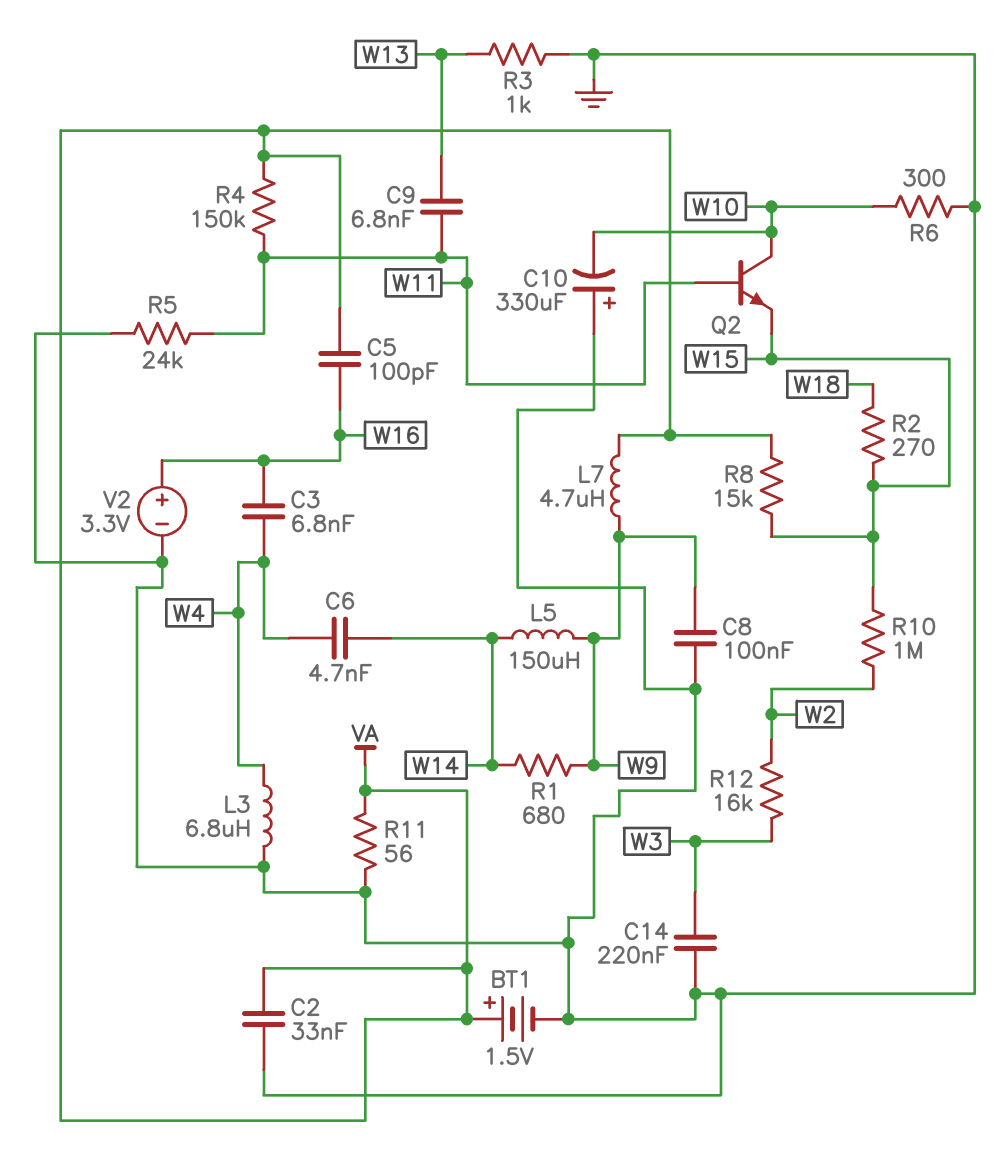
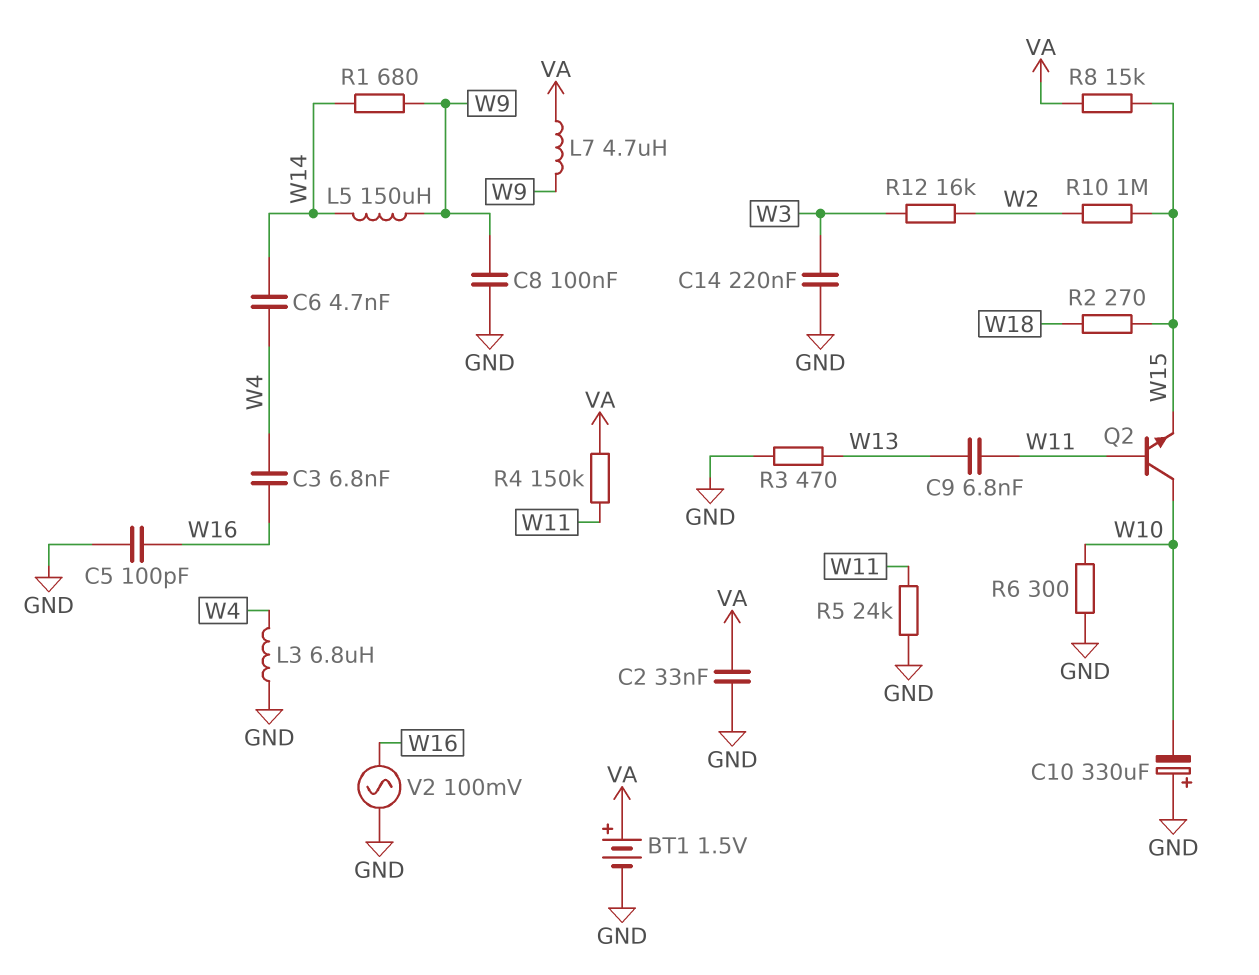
C5: 100pF (VA, W16) -> 100pF (GND, W16)
R3: 1k (GND, W13) -> 470 (GND, W13)
R11: 56 (GND, VA) -> none
V2: 3.3V (plus W16, minus GND) -> AC 100mV (GND, W16)

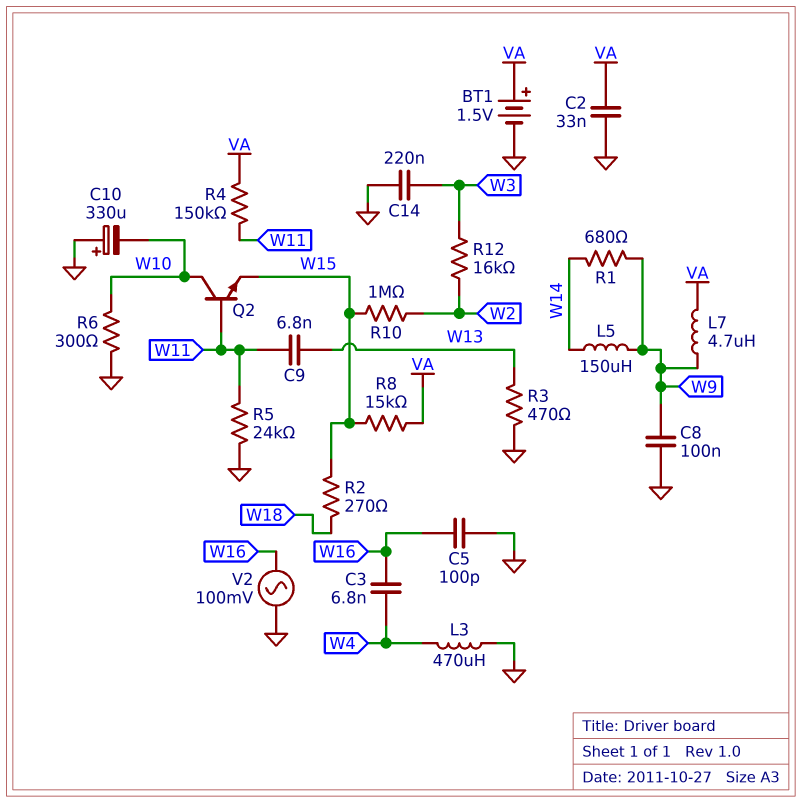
C6: 4.7nF (W4, W14) -> none
L3: 6.8uH (GND, W4) -> 470uH (GND, W4)

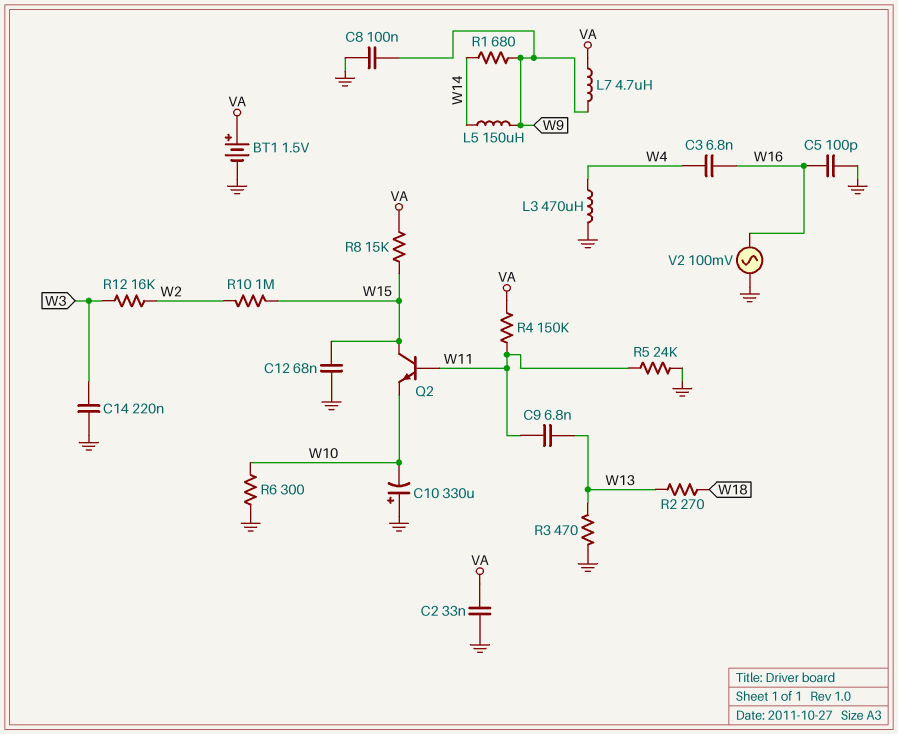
C12: none -> 68nF (GND, W15)
Q2: NPN (B W11, C W10, E W15) -> NPN (B W11, C W15, E W10)
R2: 270 (W15, W18) -> 270 (W13, W18)

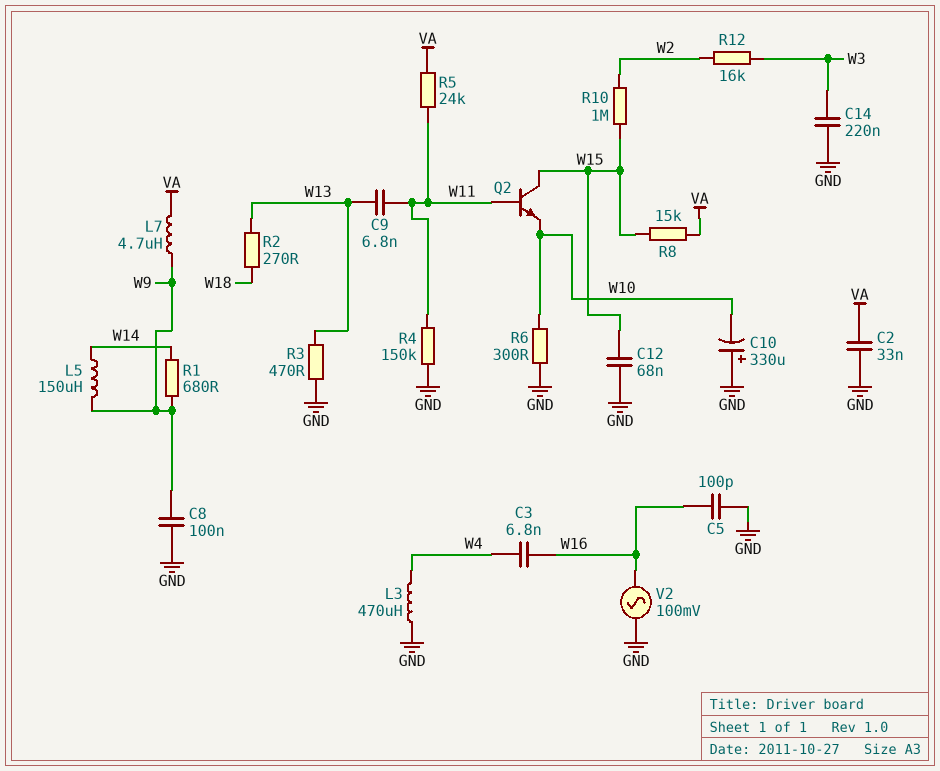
BT1: 1.5V (plus VA, minus GND) -> none
R4: 150k (VA, W11) -> 150k (GND, W11)
R5: 24k (GND, W11) -> 24k (VA, W11)

